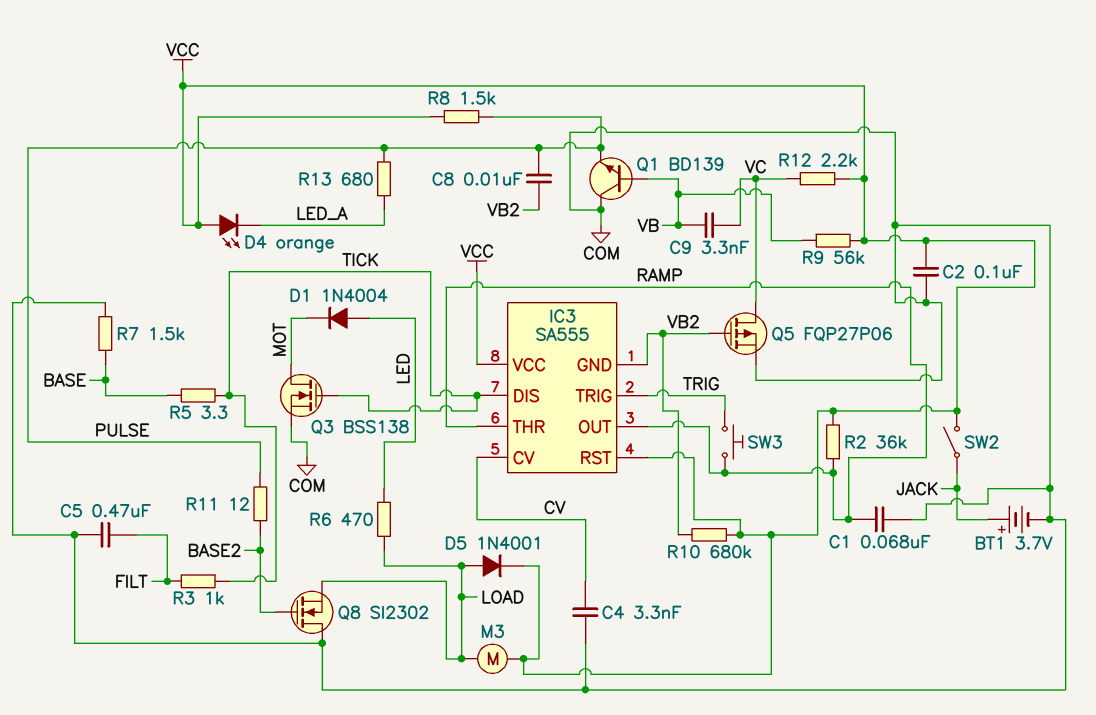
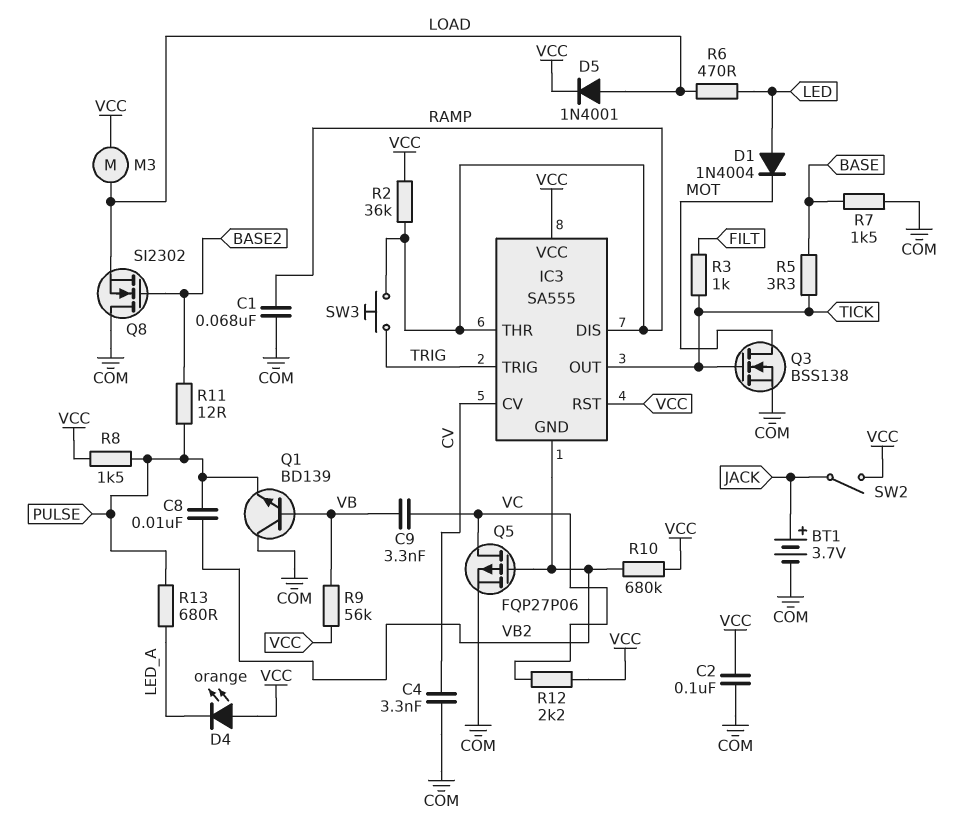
C5: 470nF (COM, FILT) -> none
IC3 pin DIS: TICK -> RAMP
IC3 pin OUT: RAMP -> TICK

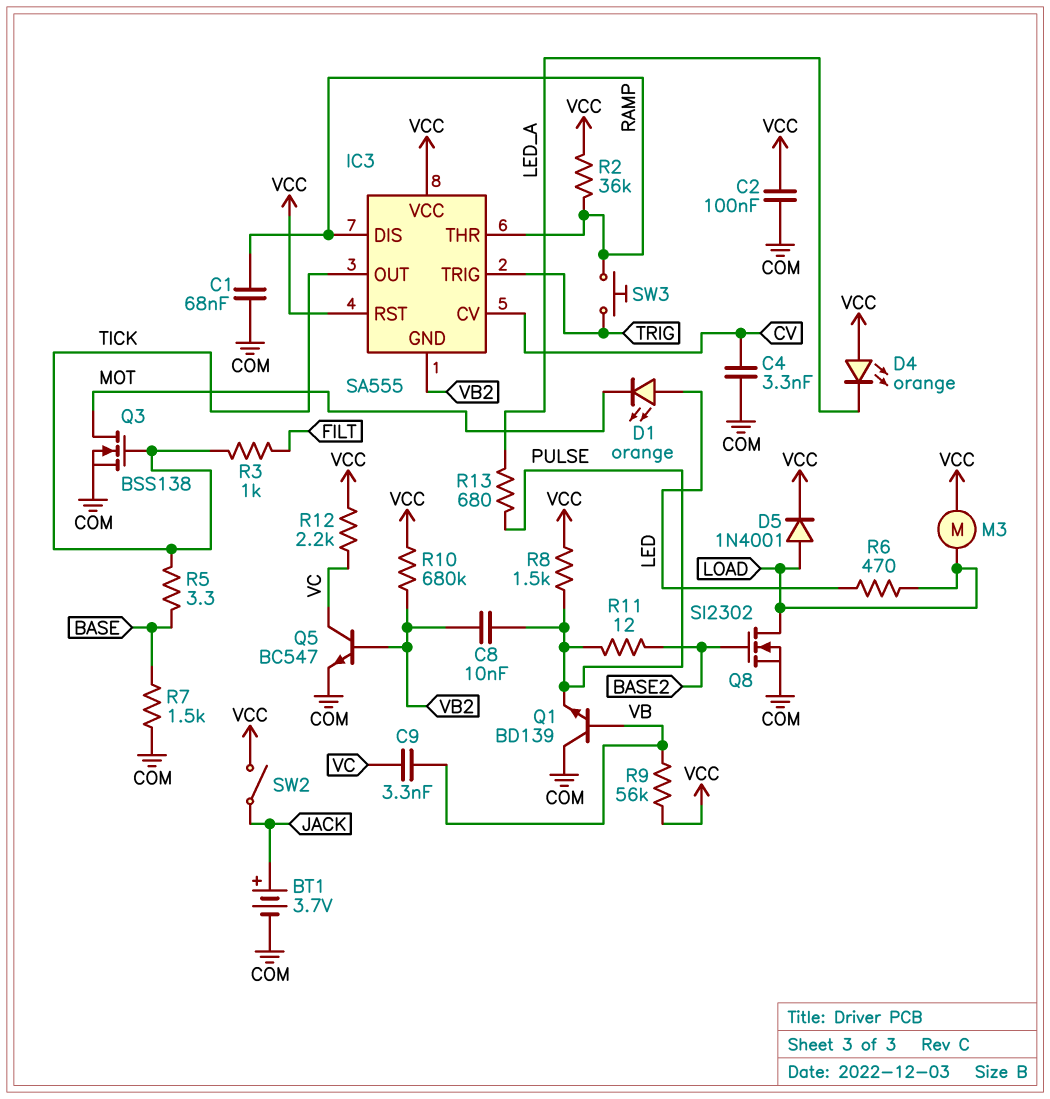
D1: diode 1N4004 (A LED, K MOT) -> LED orange (A LED, K MOT)
Q5: PMOS FQP27P06 (G VB2, D VC, S COM) -> NPN BC547 (B VB2, C VC, E COM)
Q8: NMOS SI2302 (G BASE2, D COM, S LOAD) -> NMOS SI2302 (G BASE2, D LOAD, S COM)

